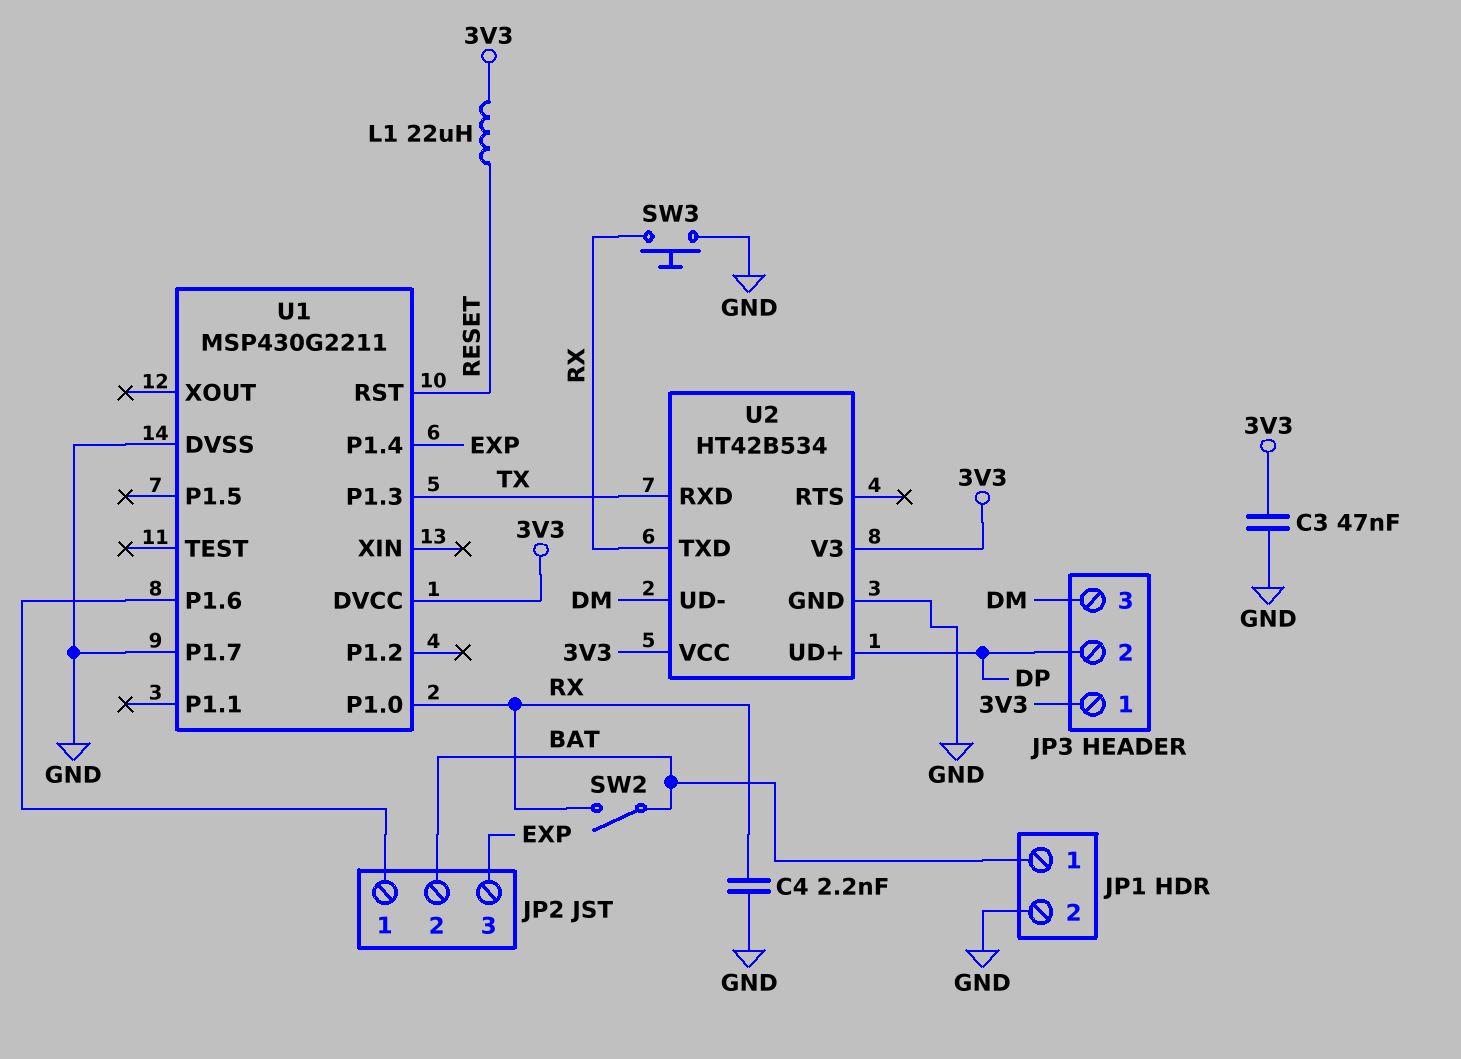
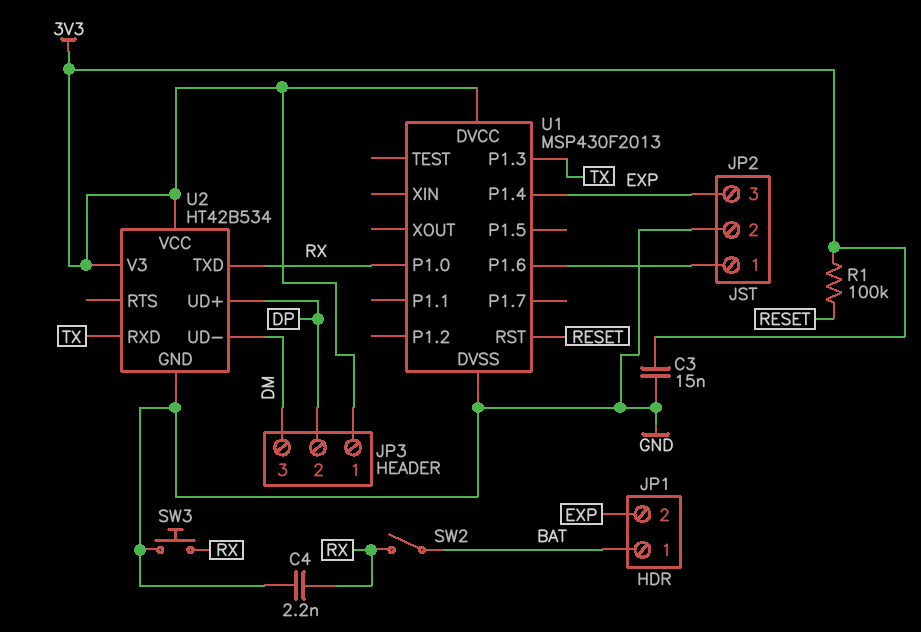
C3: 47nF (3V3, GND) -> 15nF (3V3, GND)
JP1 pin 2: GND -> EXP
JP2 pin 2: BAT -> GND
L1: 22uH (3V3, RESET) -> none
R1: none -> 100k (3V3, RESET)
U1: MSP430G2211 -> MSP430F2013
U1 pin P1.7: GND -> none

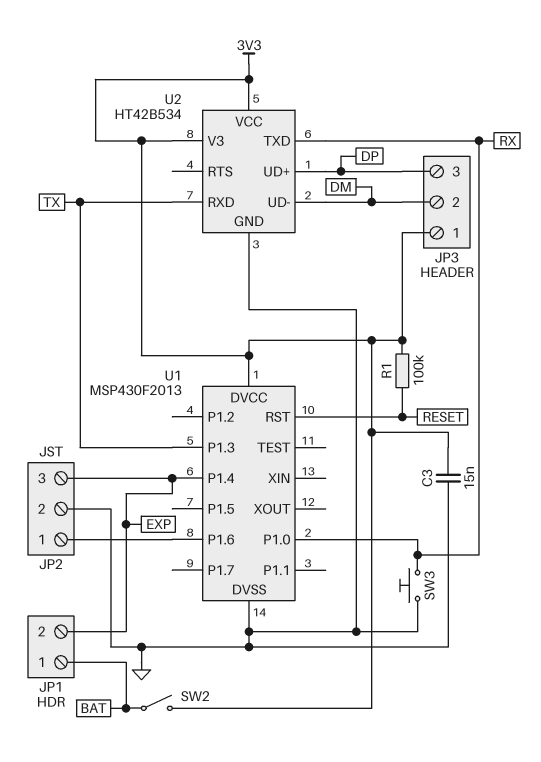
C4: 2.2nF (GND, RX) -> none
JP3 pin 2: DP -> DM
JP3 pin 3: DM -> DP
SW2: switch (BAT, RX) -> switch (3V3, BAT)

